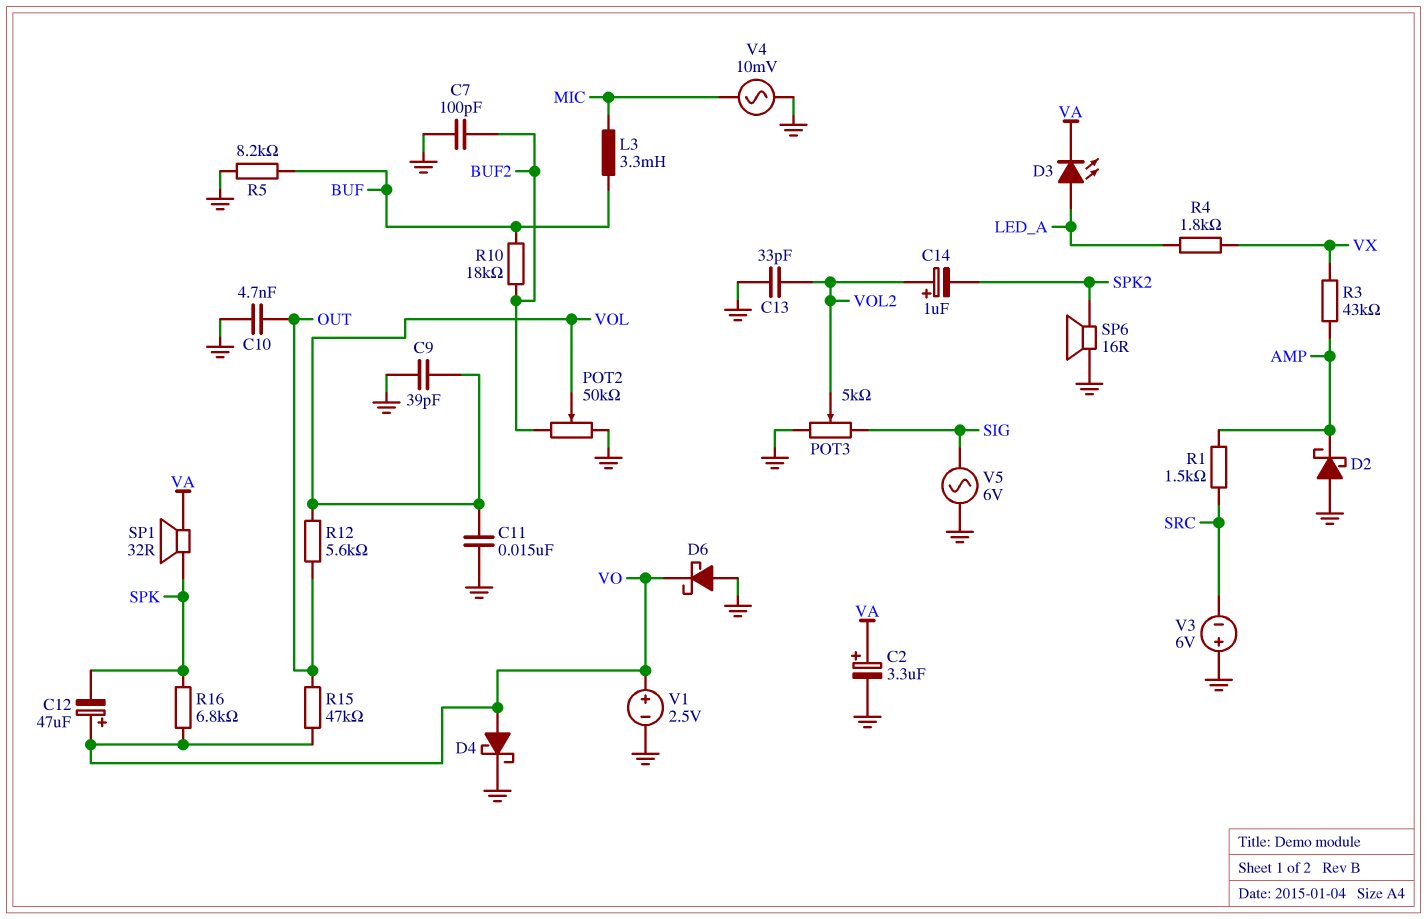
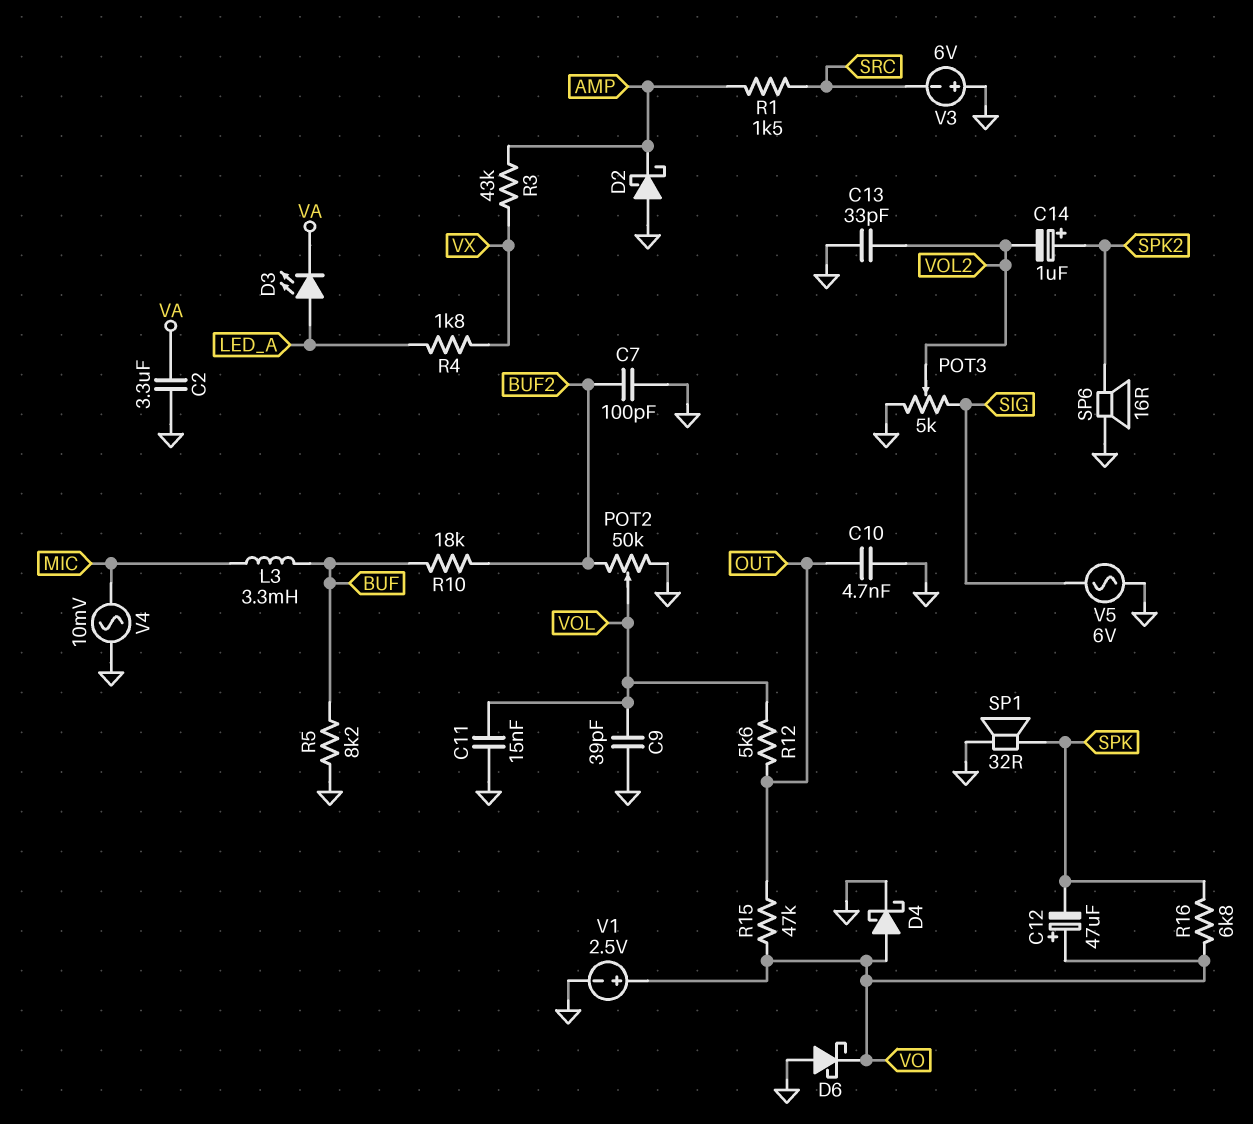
C2: 3.3uF (plus VA, minus GND) -> 3.3uF (GND, VA)
C14: 1uF (plus VOL2, minus SPK2) -> 1uF (plus SPK2, minus VOL2)
SP1: speaker 32R (SPK, VA) -> speaker 32R (GND, SPK)

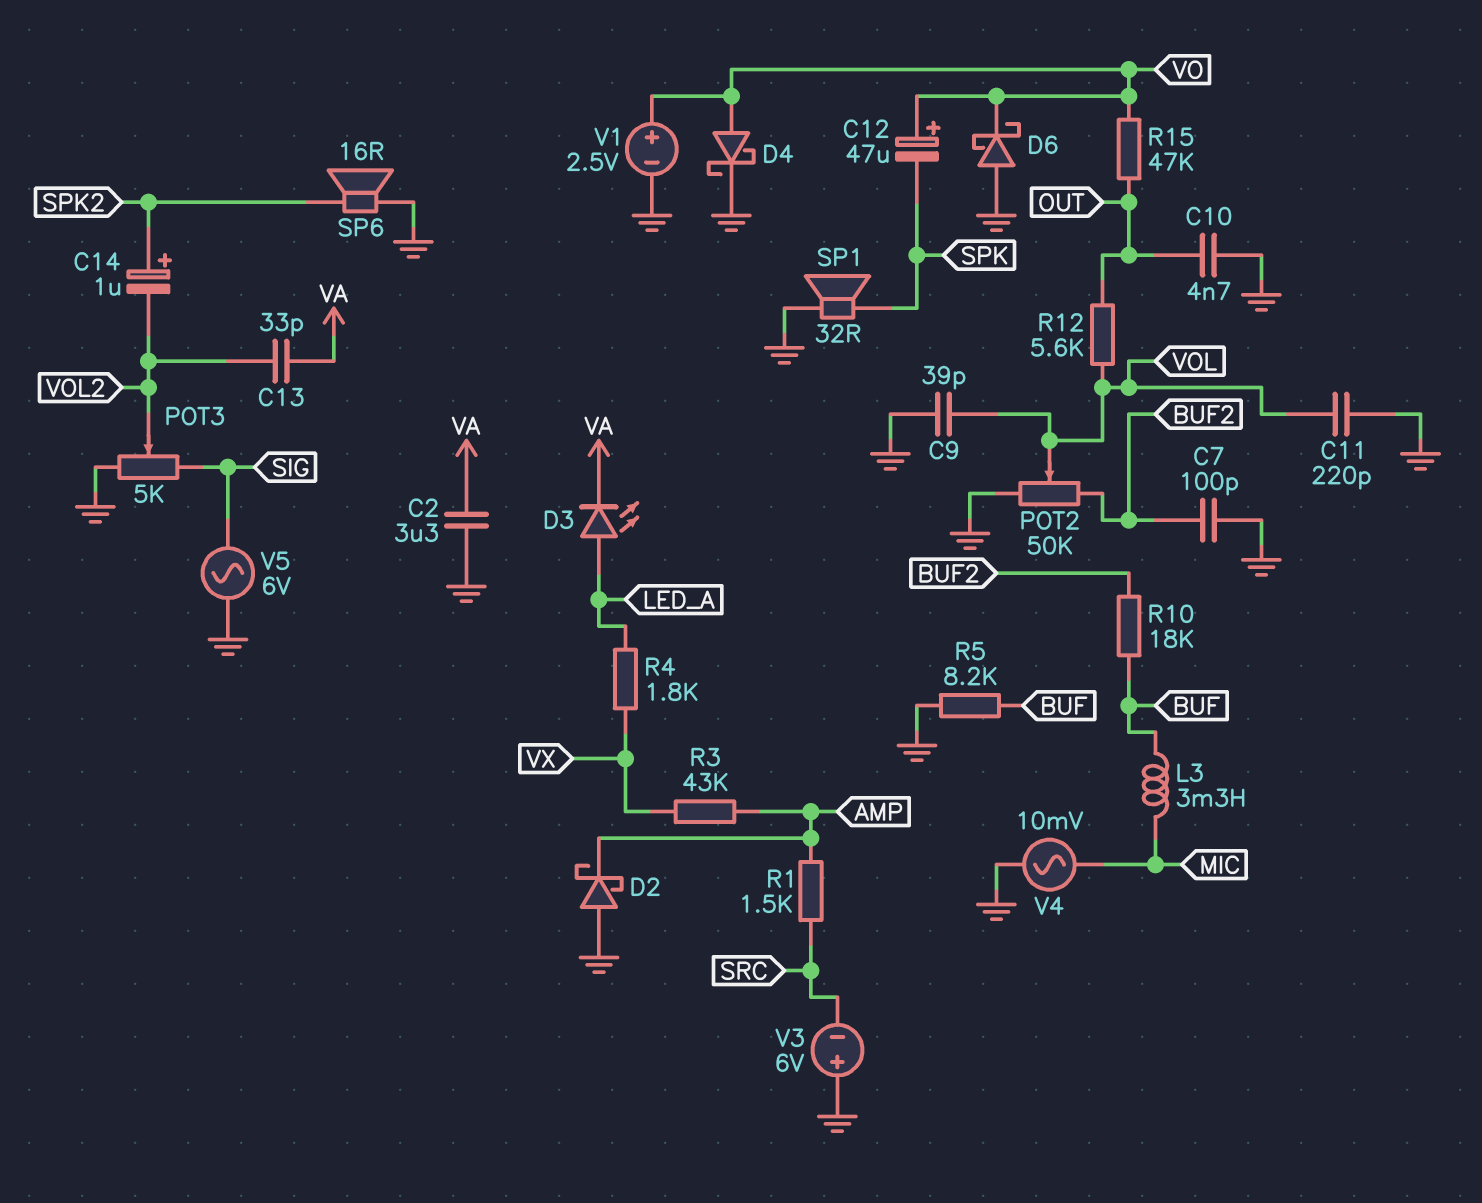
C11: 15nF (GND, VOL) -> 220pF (GND, VOL)
C13: 33pF (GND, VOL2) -> 33pF (VA, VOL2)
R16: 6.8k (SPK, VO) -> none

